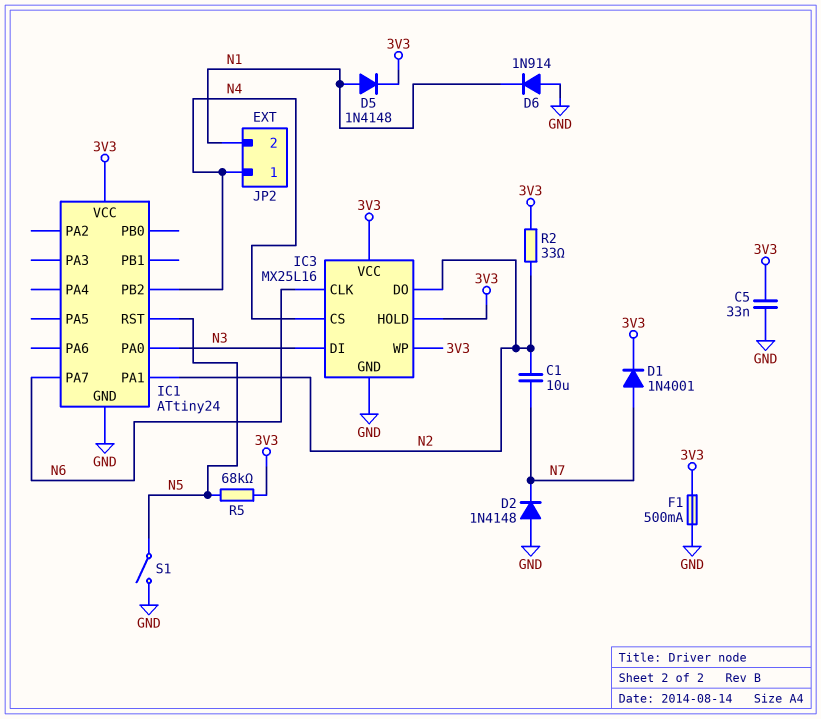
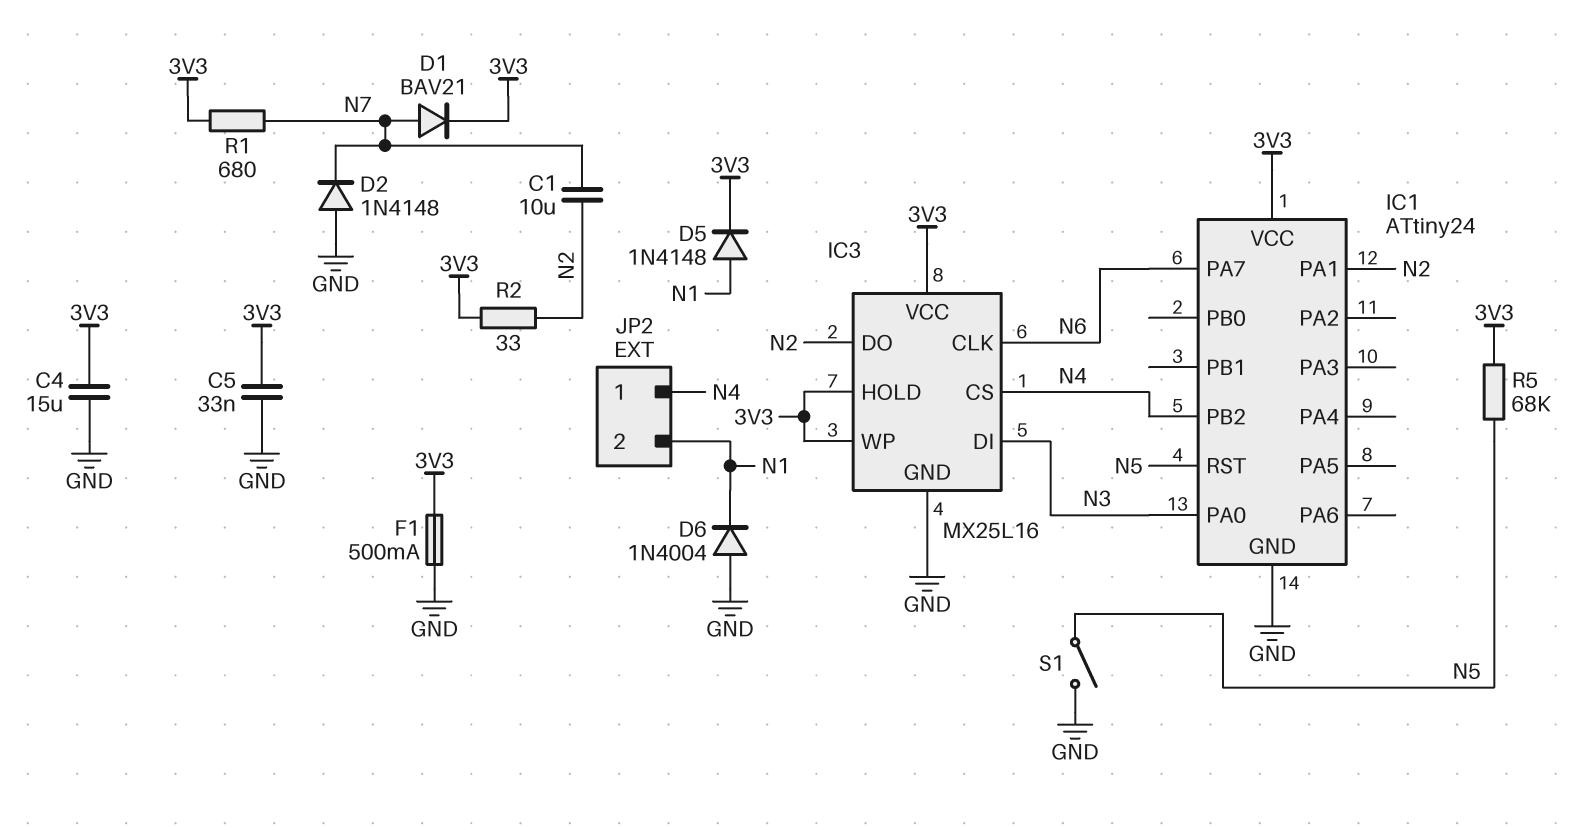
C4: none -> 15uF (3V3, GND)
D1: diode 1N4001 (A N7, K 3V3) -> diode BAV21 (A N7, K 3V3)
D6: diode 1N914 (A GND, K N1) -> diode 1N4004 (A GND, K N1)
R1: none -> 680 (3V3, N7)

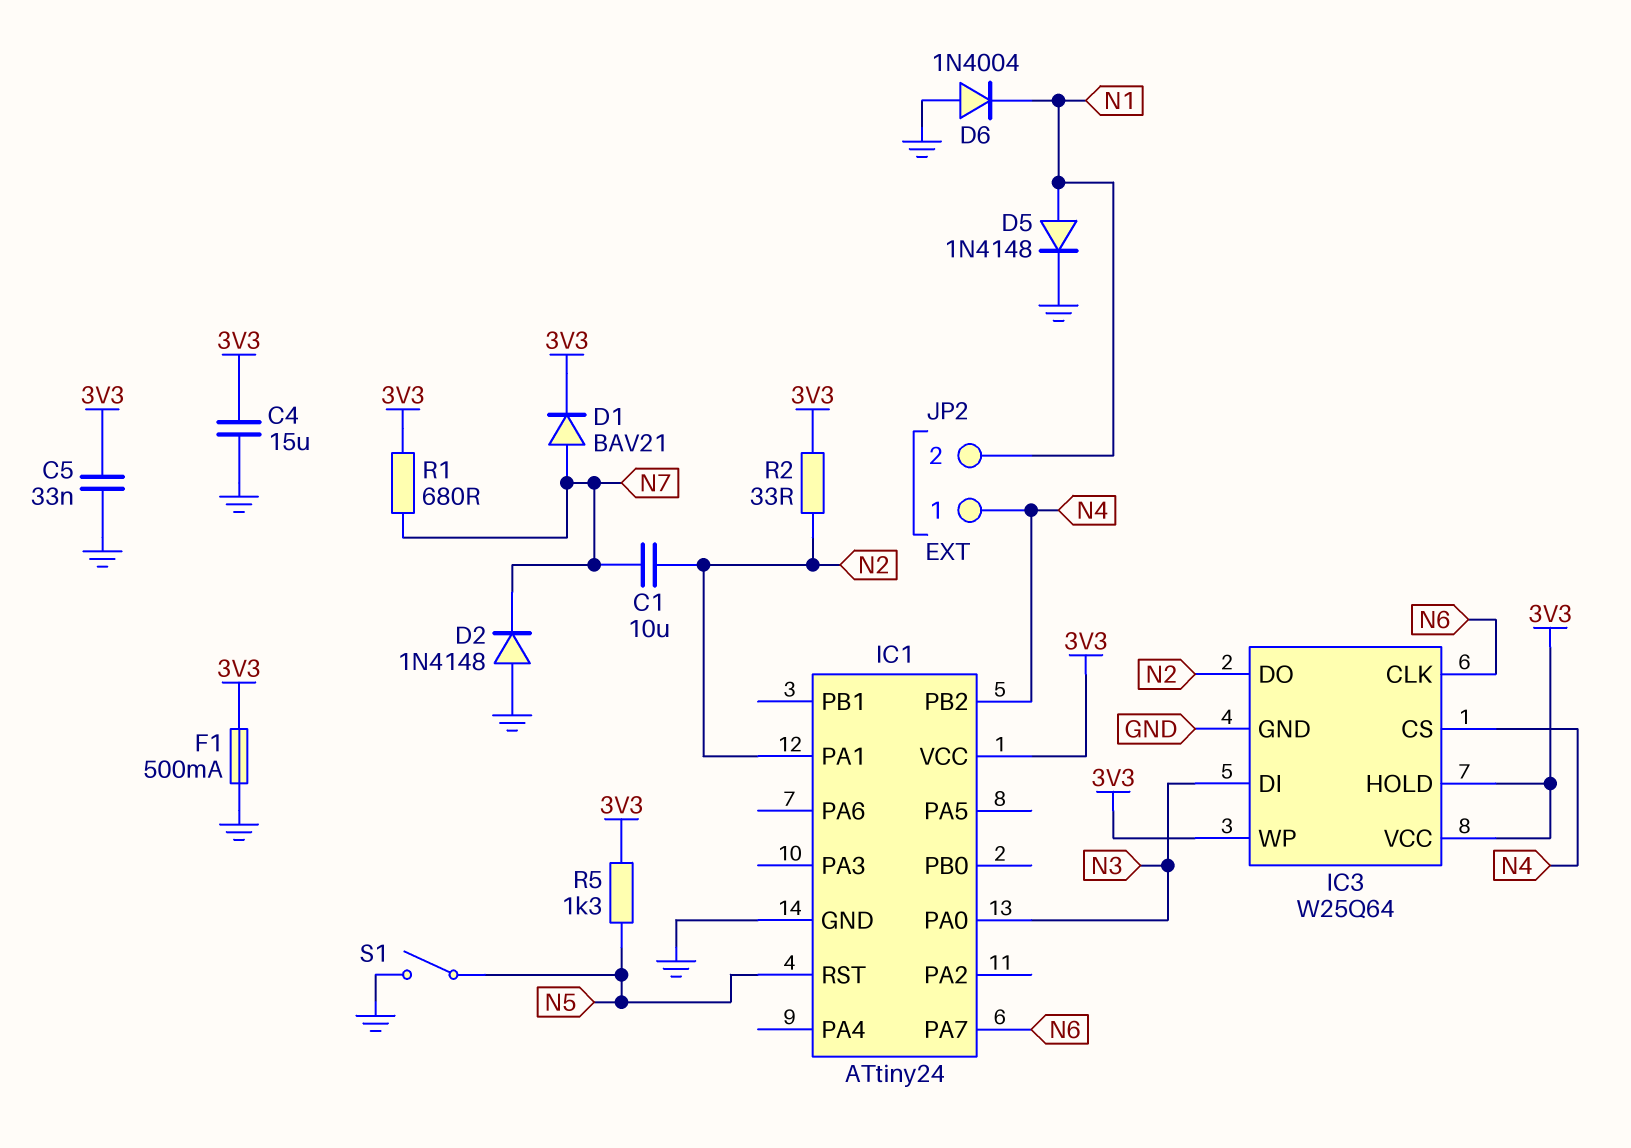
D5: diode 1N4148 (A N1, K 3V3) -> diode 1N4148 (A N1, K GND)
IC3: MX25L16 -> W25Q64
R5: 68k (3V3, N5) -> 1.3k (3V3, N5)

